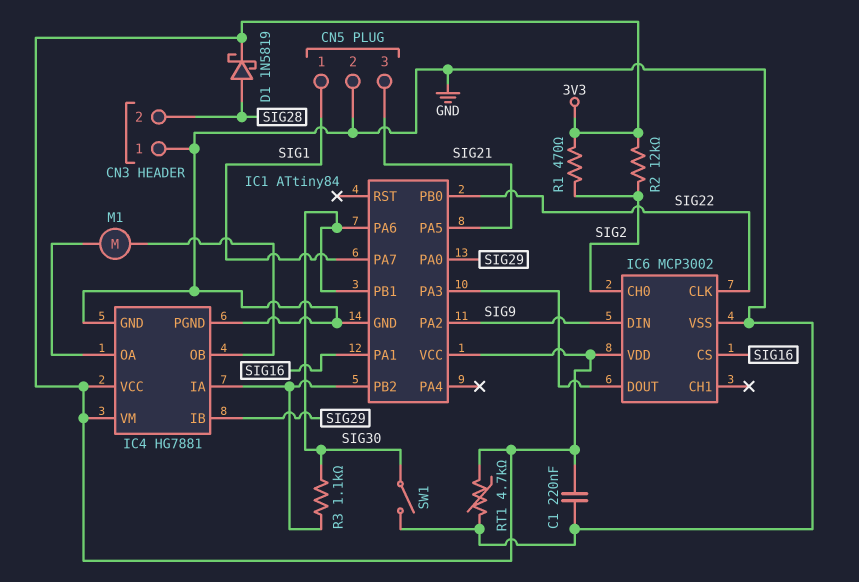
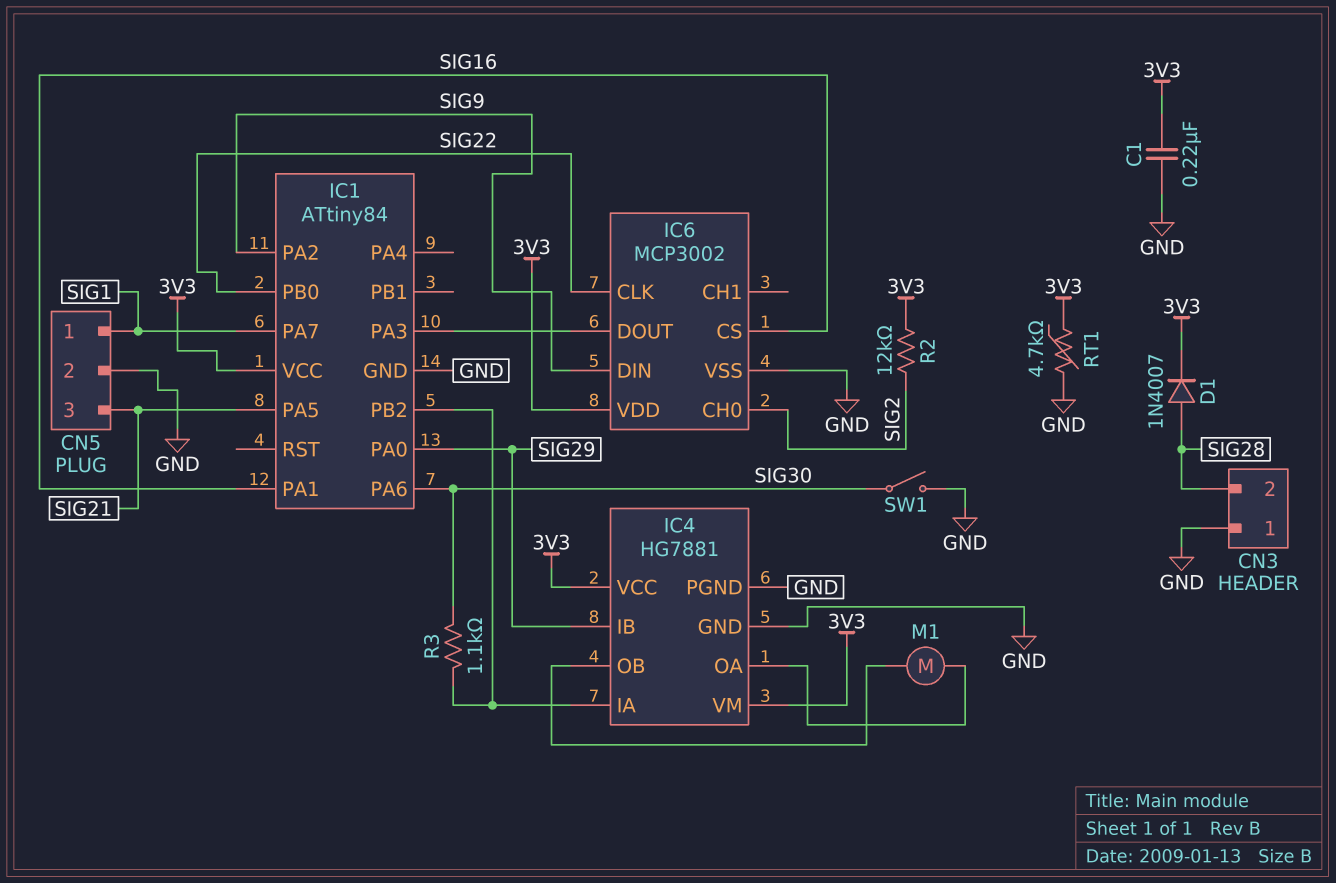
D1: schottky 1N5819 (A SIG28, K 3V3) -> diode 1N4007 (A SIG28, K 3V3)
IC1 pin PB1: SIG30 -> none
R1: 470 (3V3, SIG2) -> none

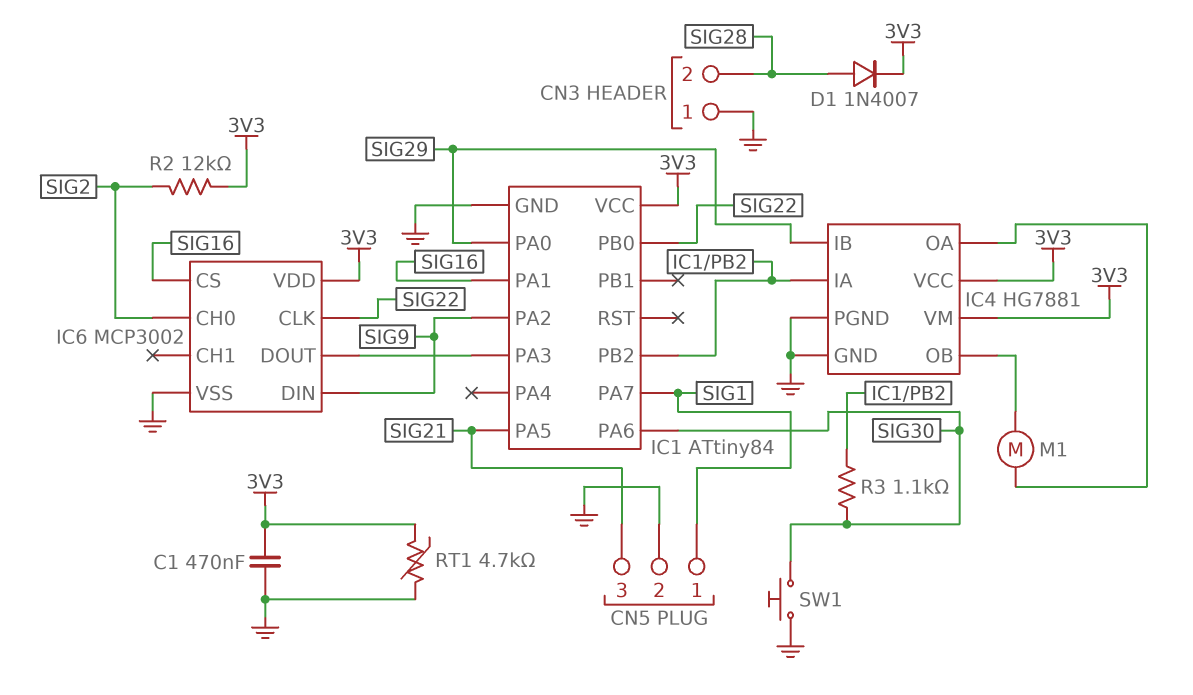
C1: 220nF (3V3, GND) -> 470nF (3V3, GND)
SW1: switch (GND, SIG30) -> button (GND, SIG30)

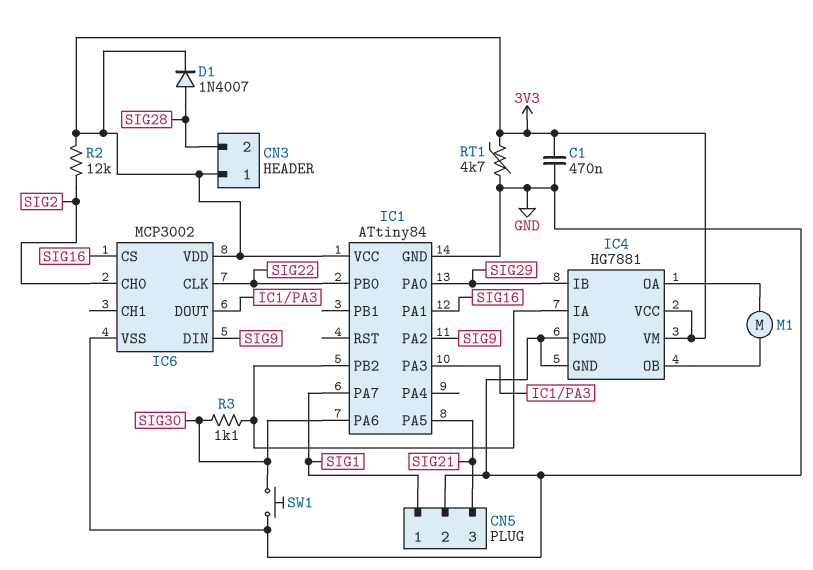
CN3 pin 1: GND -> 3V3

